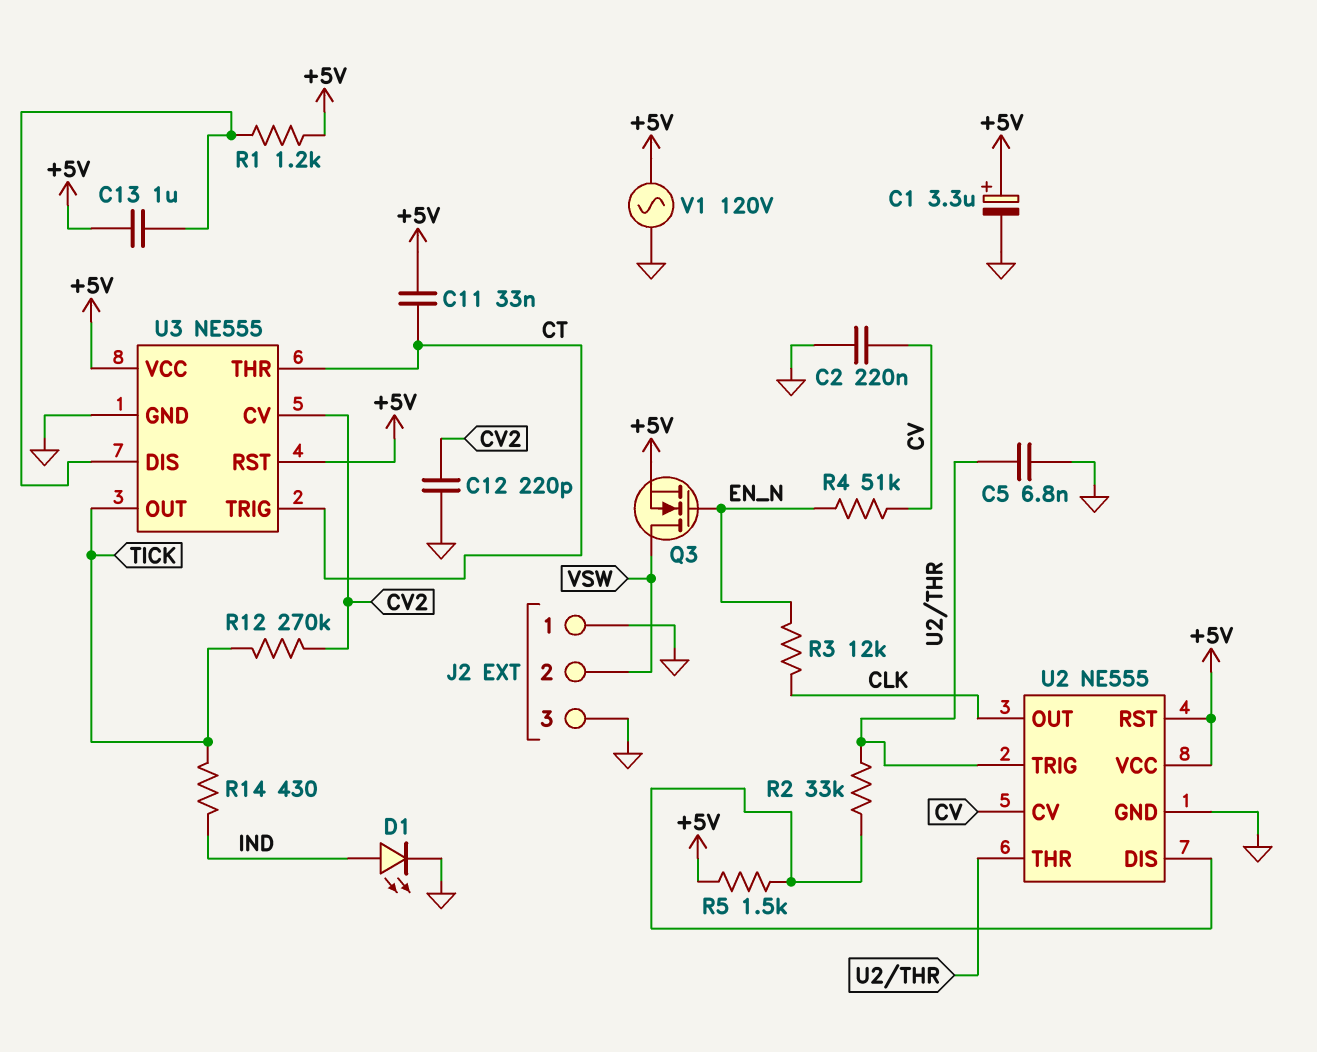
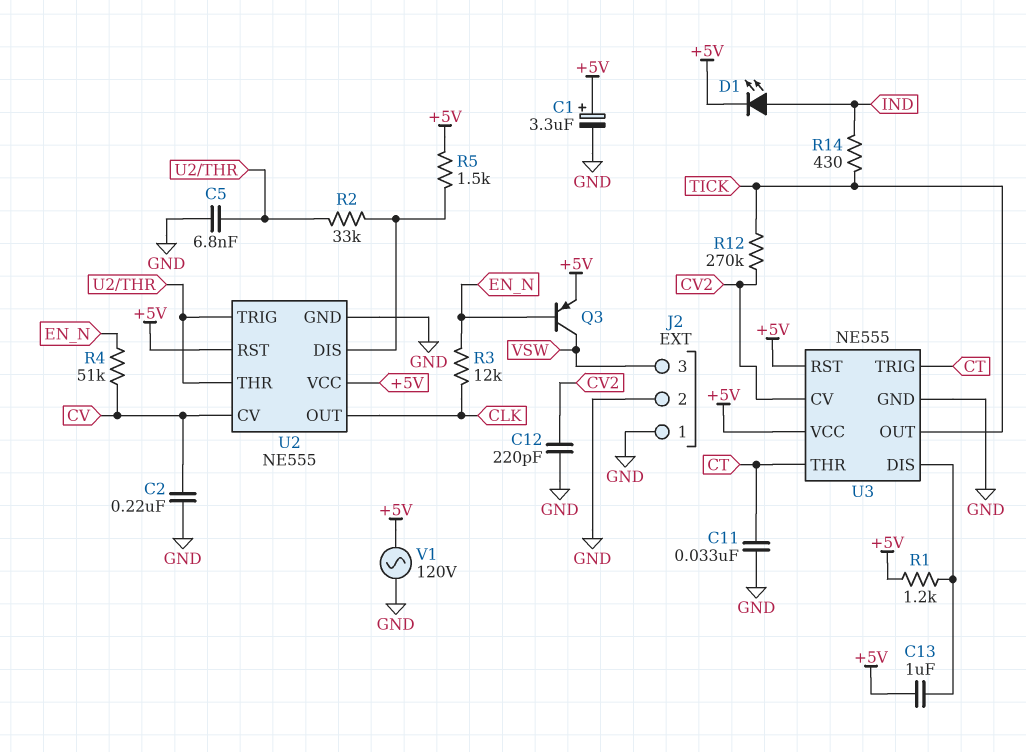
C11: 33nF (+5V, CT) -> 33nF (CT, GND)
D1: LED (A IND, K GND) -> LED (A IND, K +5V)
J2 pin 2: VSW -> GND
J2 pin 3: GND -> VSW
Q3: NMOS (G EN_N, D VSW, S +5V) -> PNP (B EN_N, C VSW, E +5V)

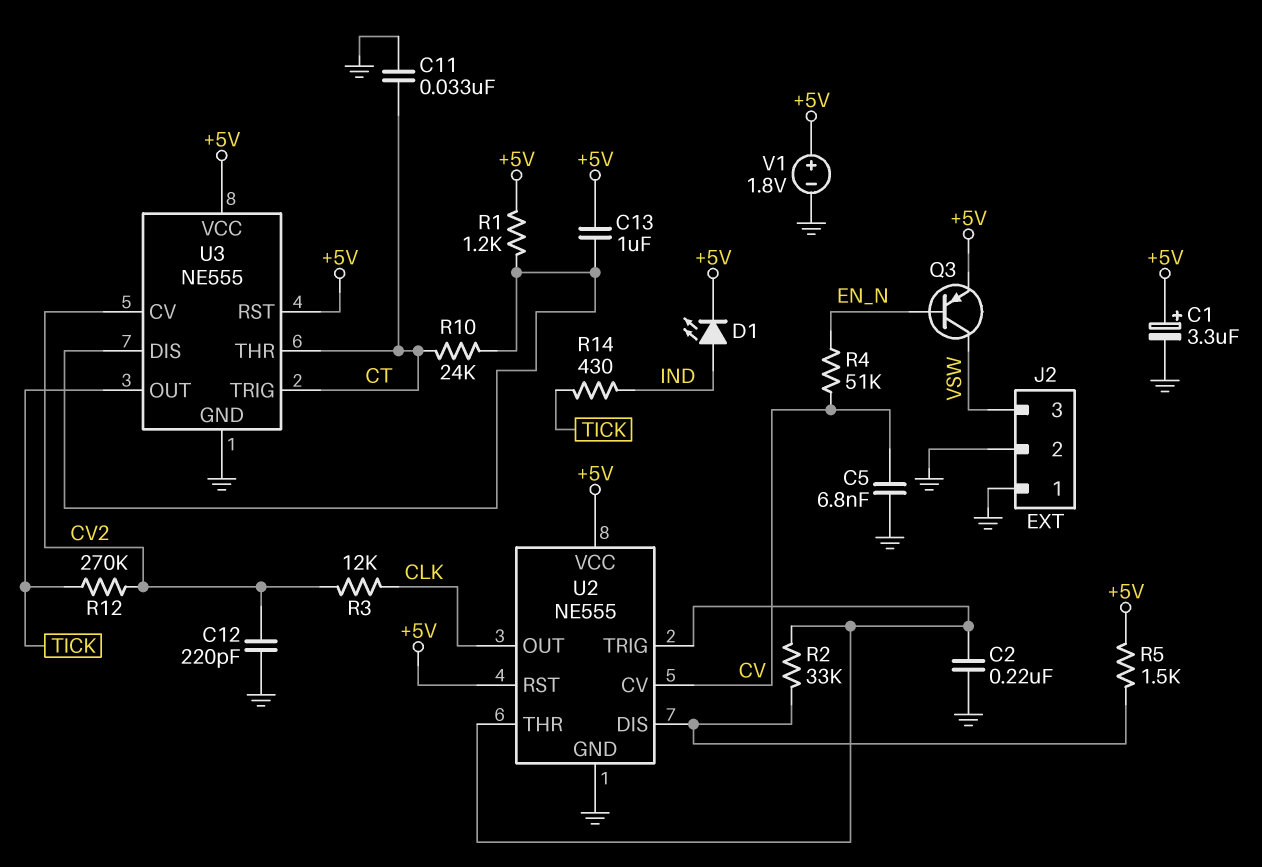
C2: 220nF (CV, GND) -> 220nF (GND, U2/THR)
C5: 6.8nF (GND, U2/THR) -> 6.8nF (CV, GND)
R3: 12k (CLK, EN_N) -> 12k (CLK, CV2)
R10: none -> 24k (CT, U3/DIS)
V1: AC 120V (+5V, GND) -> 1.8V (plus +5V, minus GND)

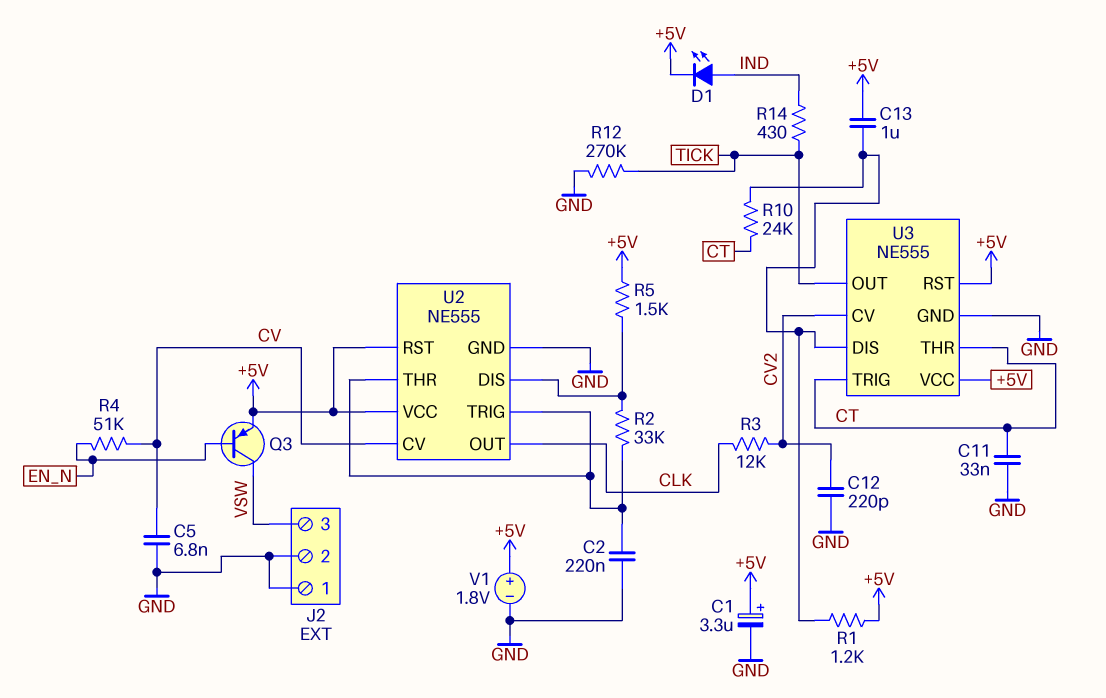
R12: 270k (CV2, TICK) -> 270k (GND, TICK)

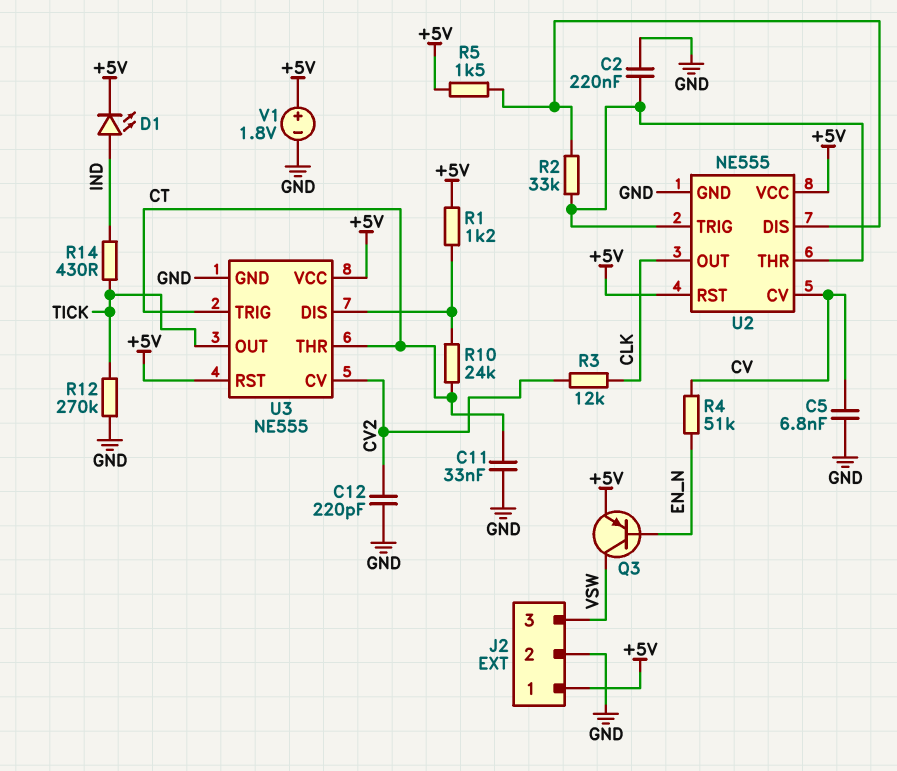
C1: 3.3uF (plus +5V, minus GND) -> none
C13: 1uF (+5V, U3/DIS) -> none
J2 pin 1: GND -> +5V

